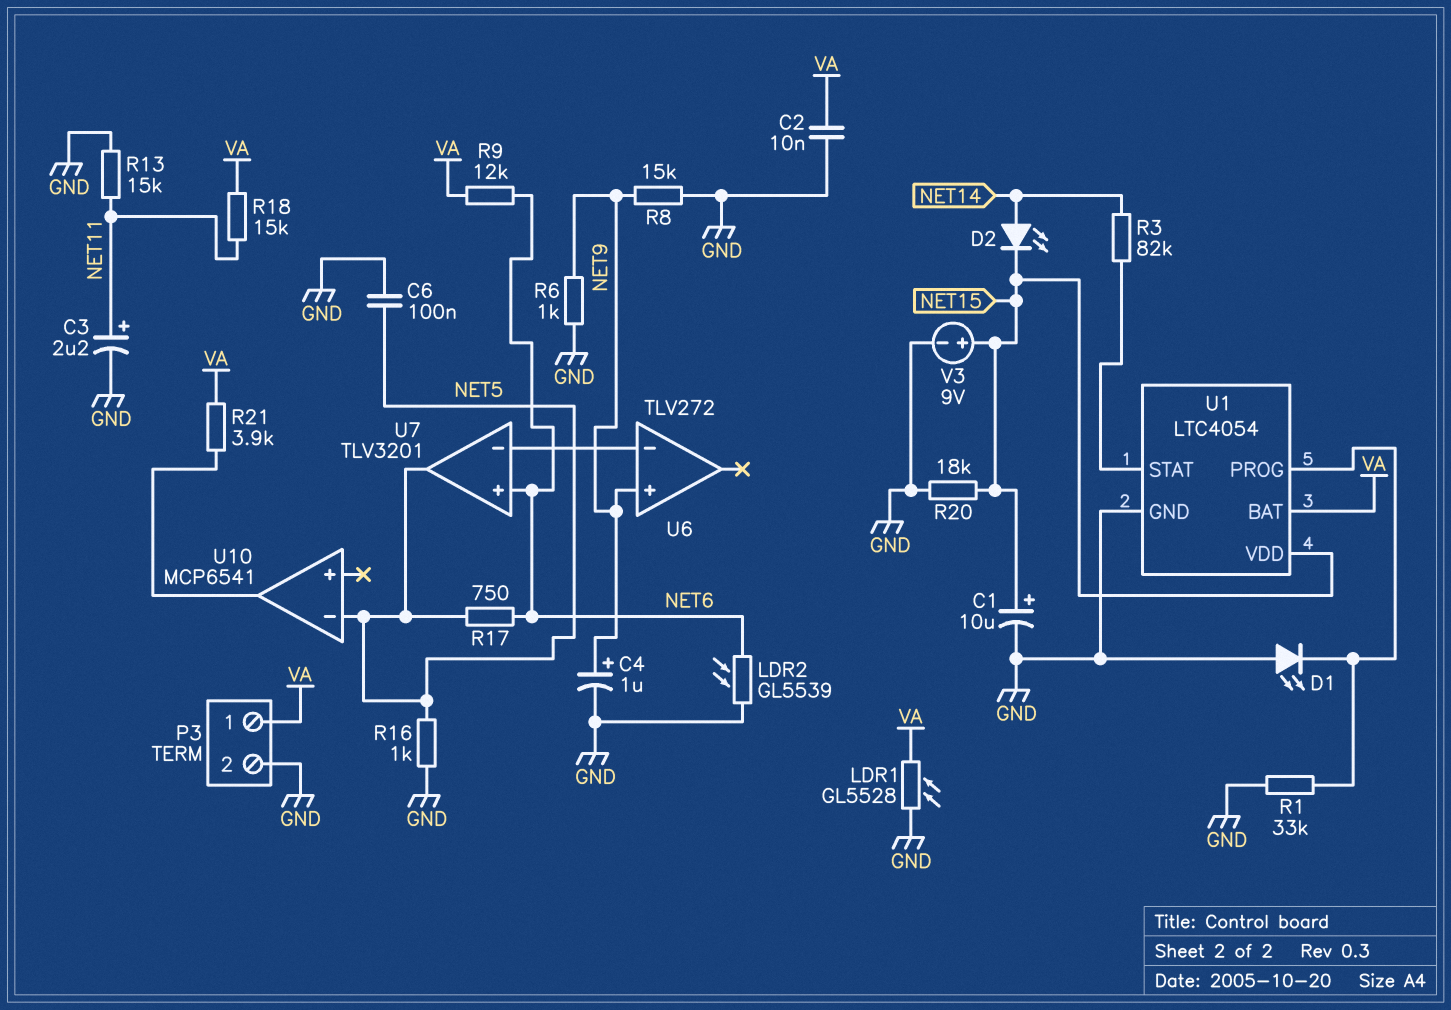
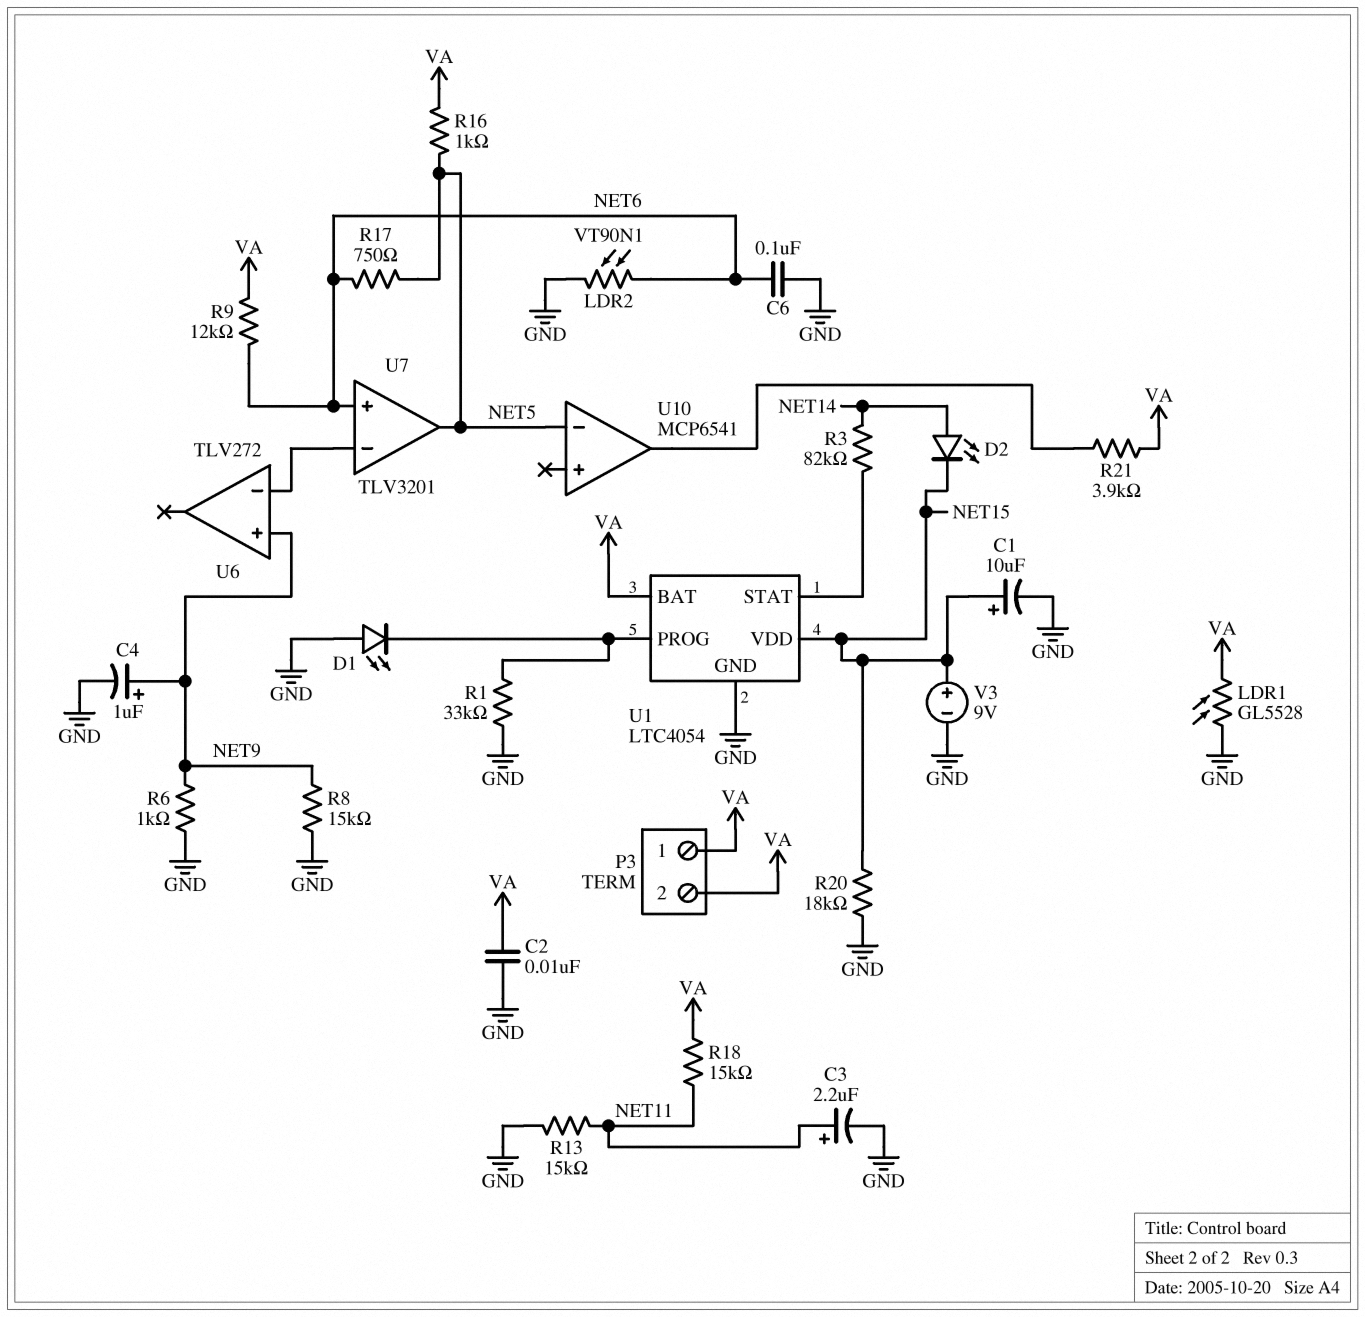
C6: 100nF (GND, NET5) -> 100nF (GND, NET6)
LDR2: GL5539 (GND, NET6) -> VT90N1 (GND, NET6)
P3 pin 2: GND -> VA
R16: 1k (GND, NET5) -> 1k (NET5, VA)

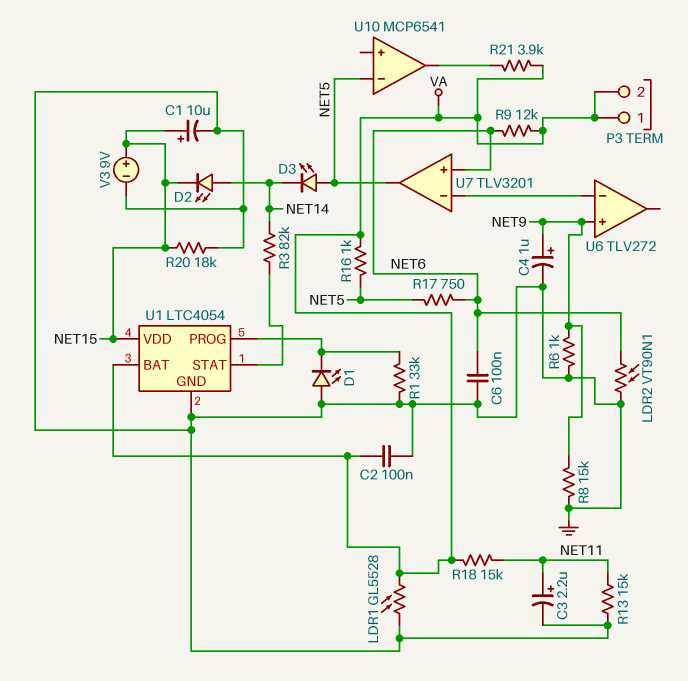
C2: 10nF (GND, VA) -> 100nF (GND, VA)
D3: none -> LED (A NET5, K NET14)

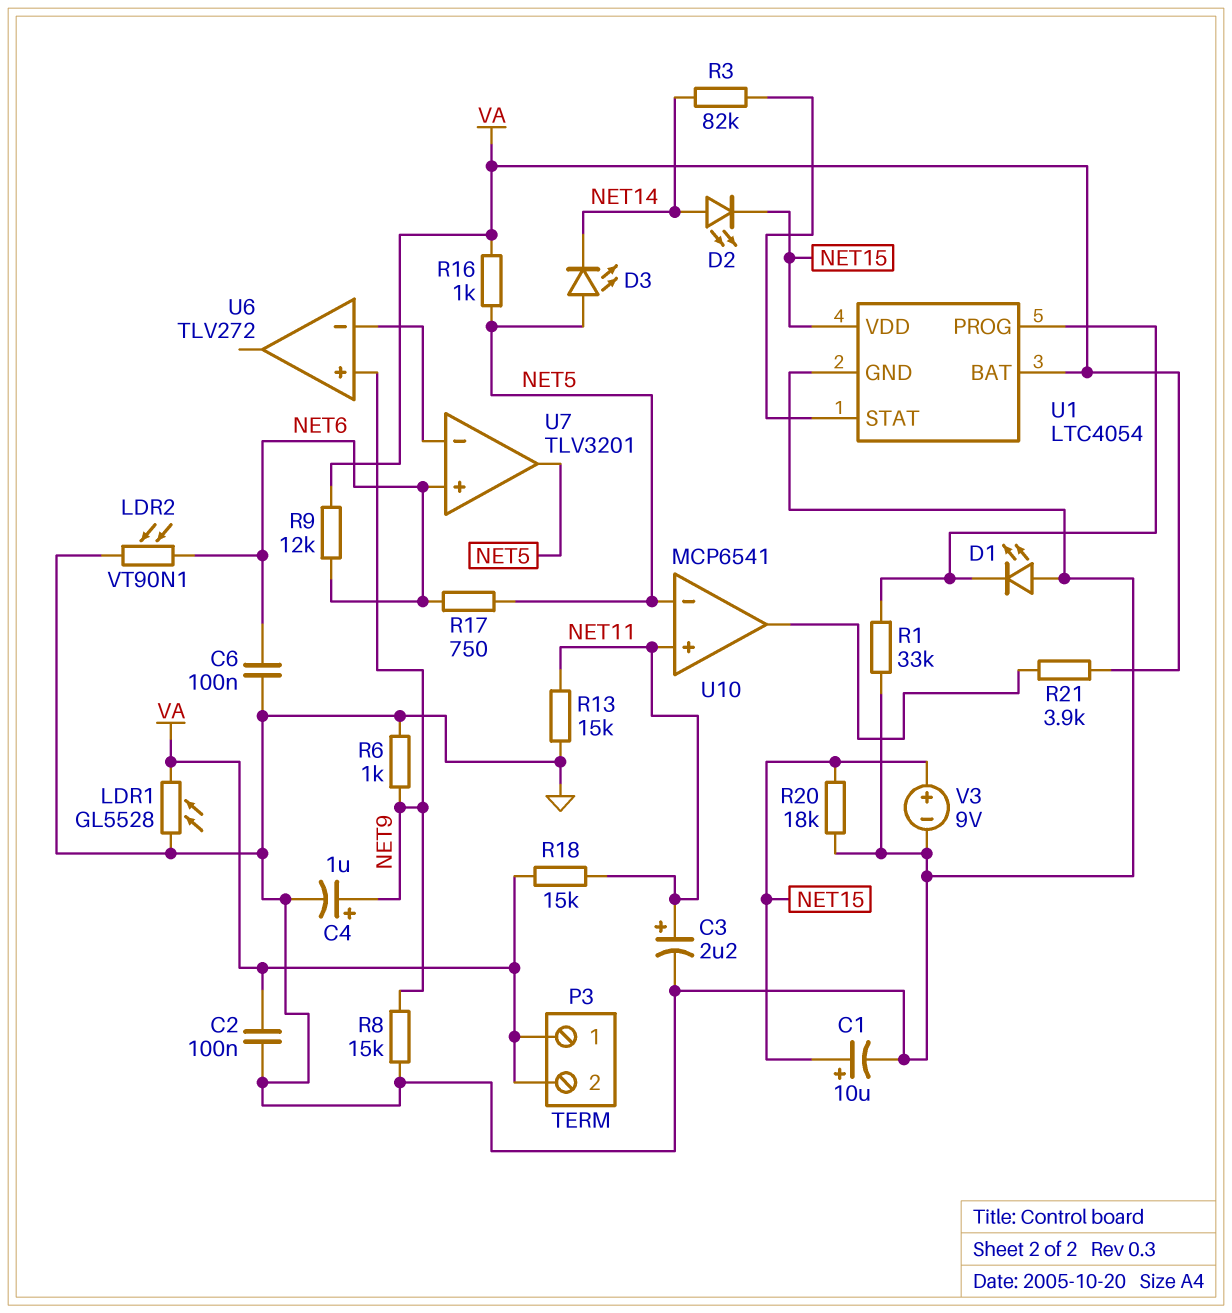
U10 pin in+: none -> NET11

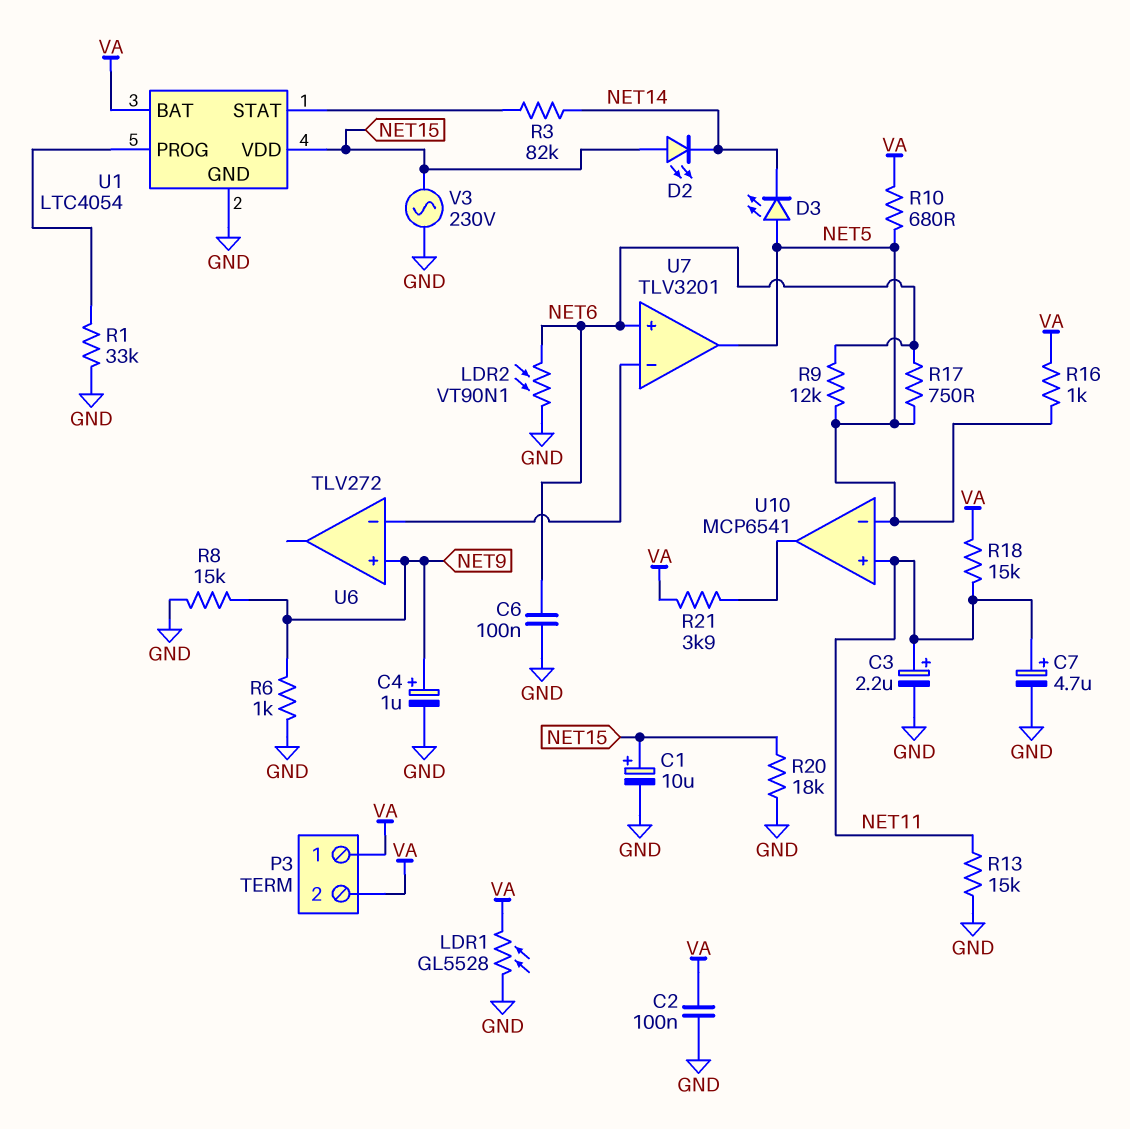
C7: none -> 4.7uF (plus NET11, minus GND)
D1: LED (A GND, K U1/PROG) -> none
D2: LED (A NET14, K NET15) -> LED (A NET15, K NET14)
R9: 12k (NET6, VA) -> 12k (NET5, NET6)
R10: none -> 680 (NET5, VA)
V3: 9V (plus NET15, minus GND) -> AC 230V (GND, NET15)

